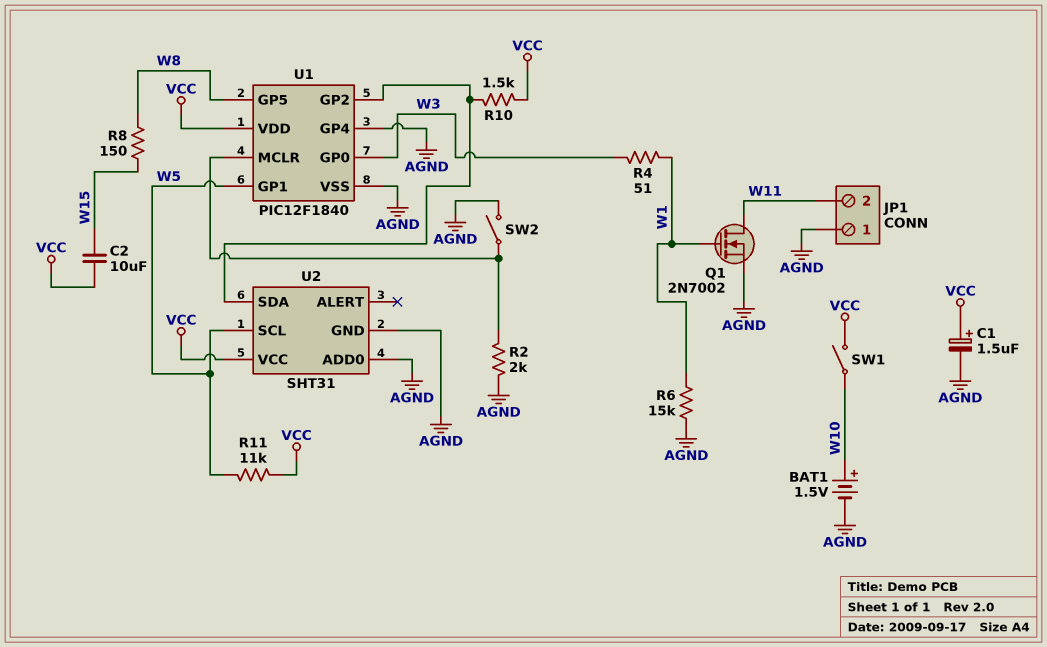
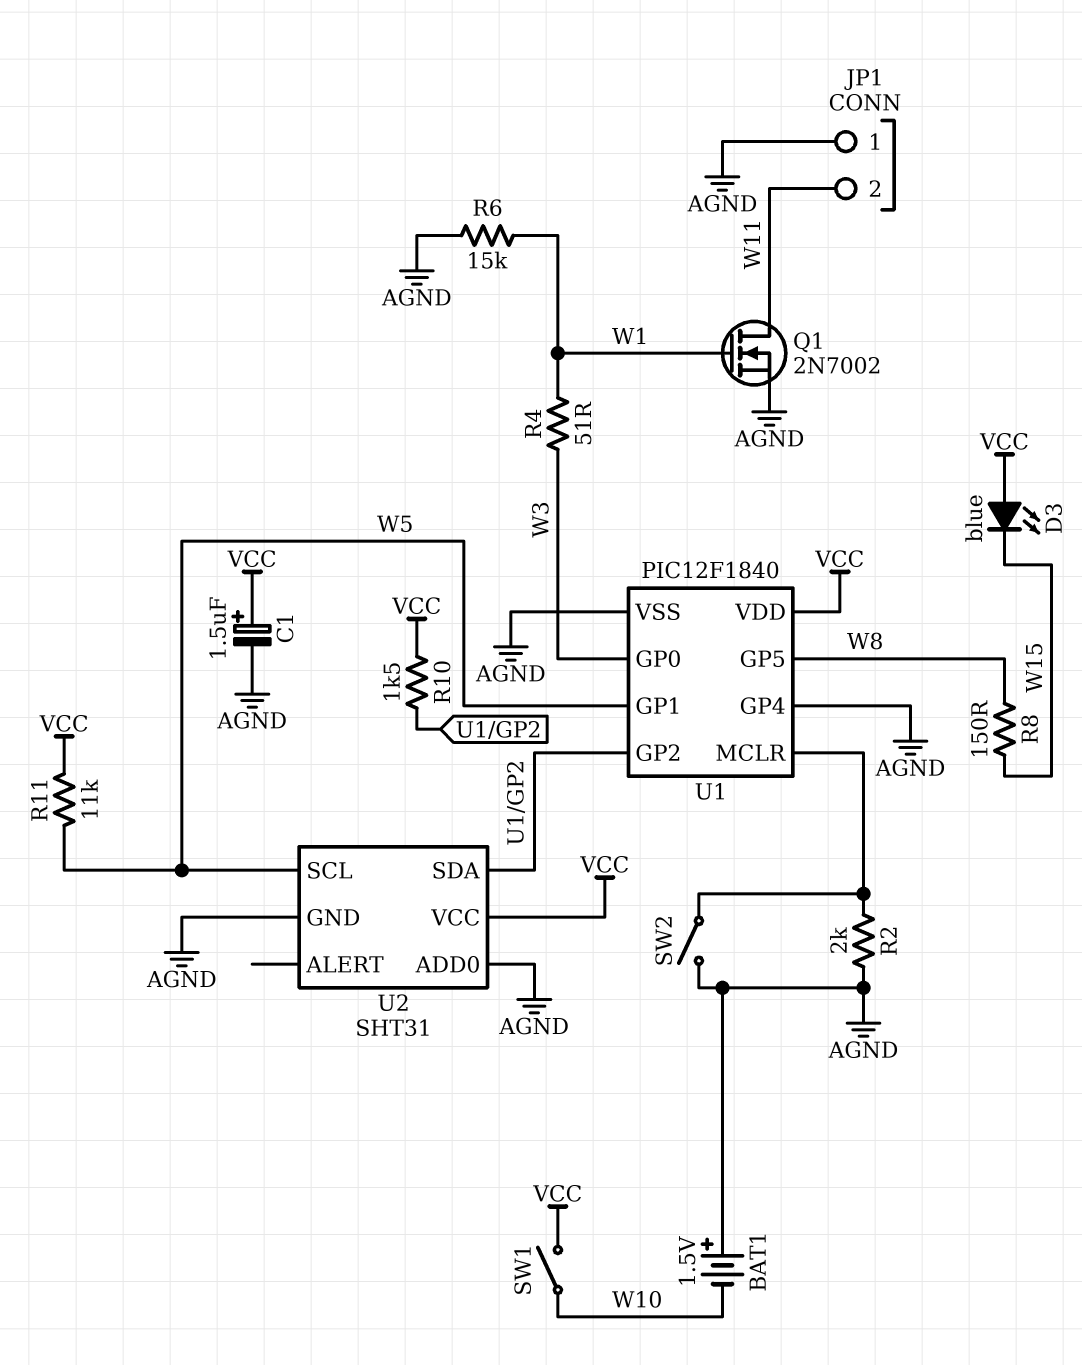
BAT1: 1.5V (plus W10, minus AGND) -> 1.5V (plus AGND, minus W10)
C2: 10uF (VCC, W15) -> none
D3: none -> LED blue (A VCC, K W15)

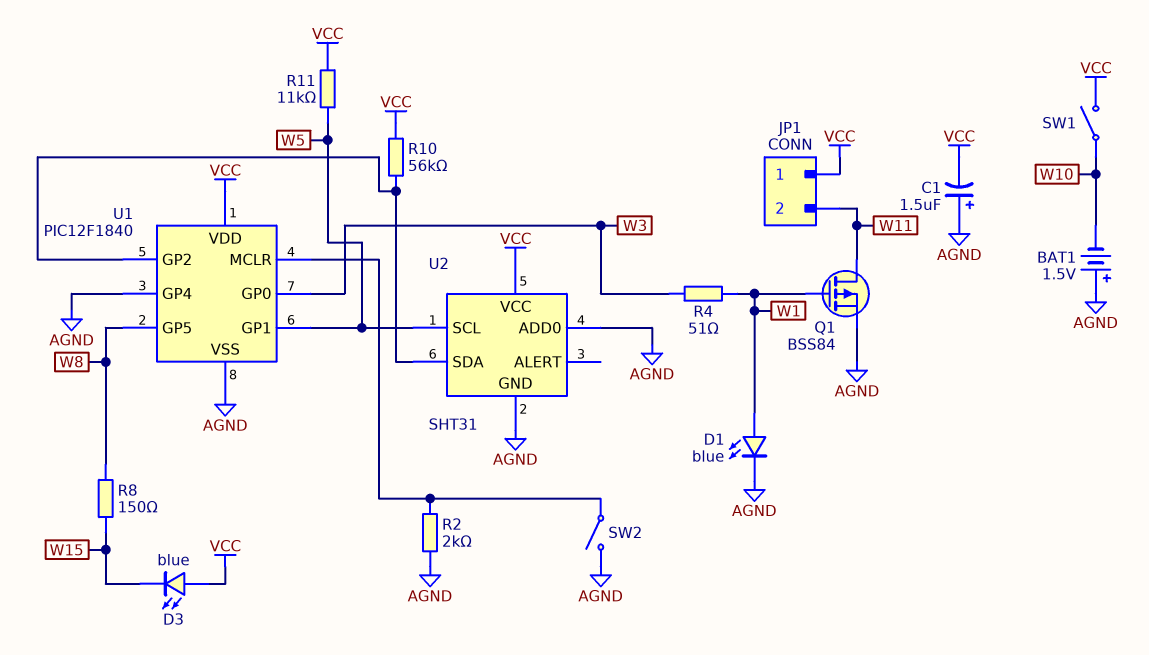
C1: 1.5uF (plus VCC, minus AGND) -> 1.5uF (plus AGND, minus VCC)
D1: none -> LED blue (A W1, K AGND)
JP1 pin 1: AGND -> VCC
Q1: NMOS 2N7002 (G W1, D W11, S AGND) -> PMOS BSS84 (G W1, D W11, S AGND)
R6: 15k (AGND, W1) -> none
R10: 1.5k (U1/GP2, VCC) -> 56k (U1/GP2, VCC)

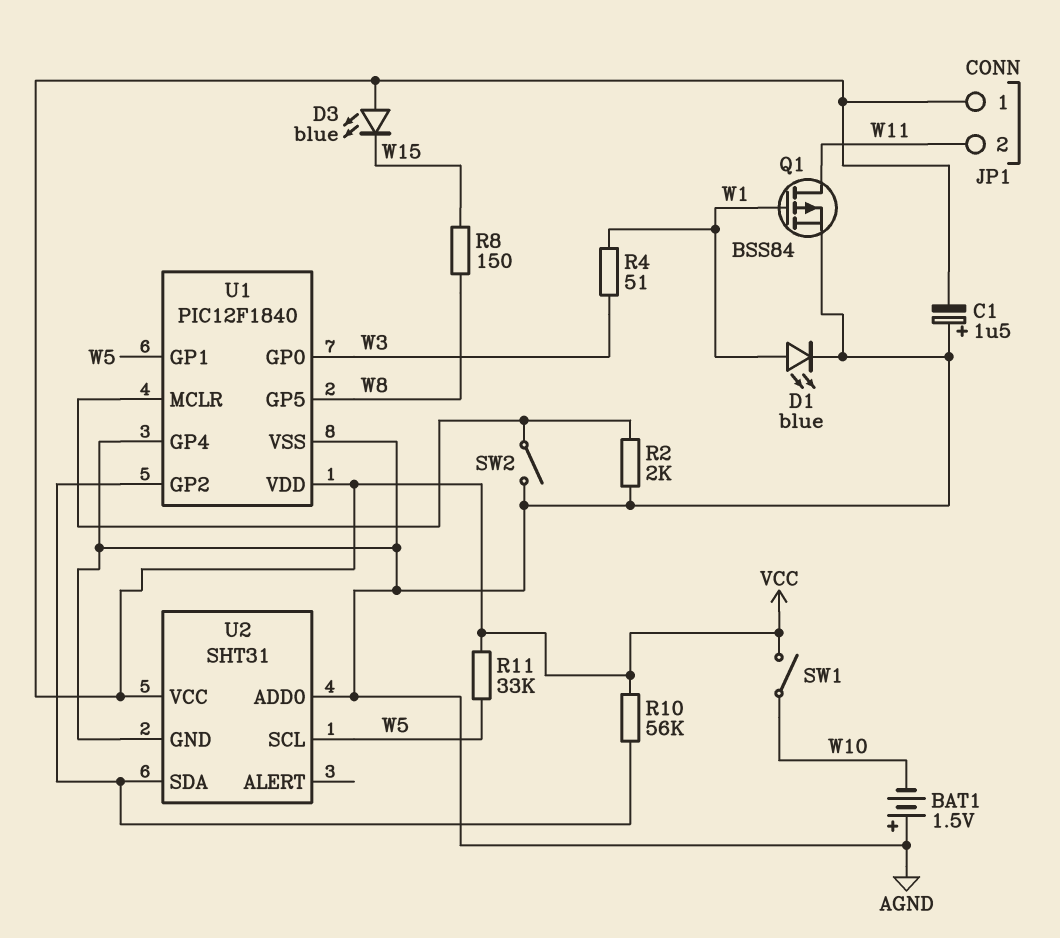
R11: 11k (VCC, W5) -> 33k (VCC, W5)

